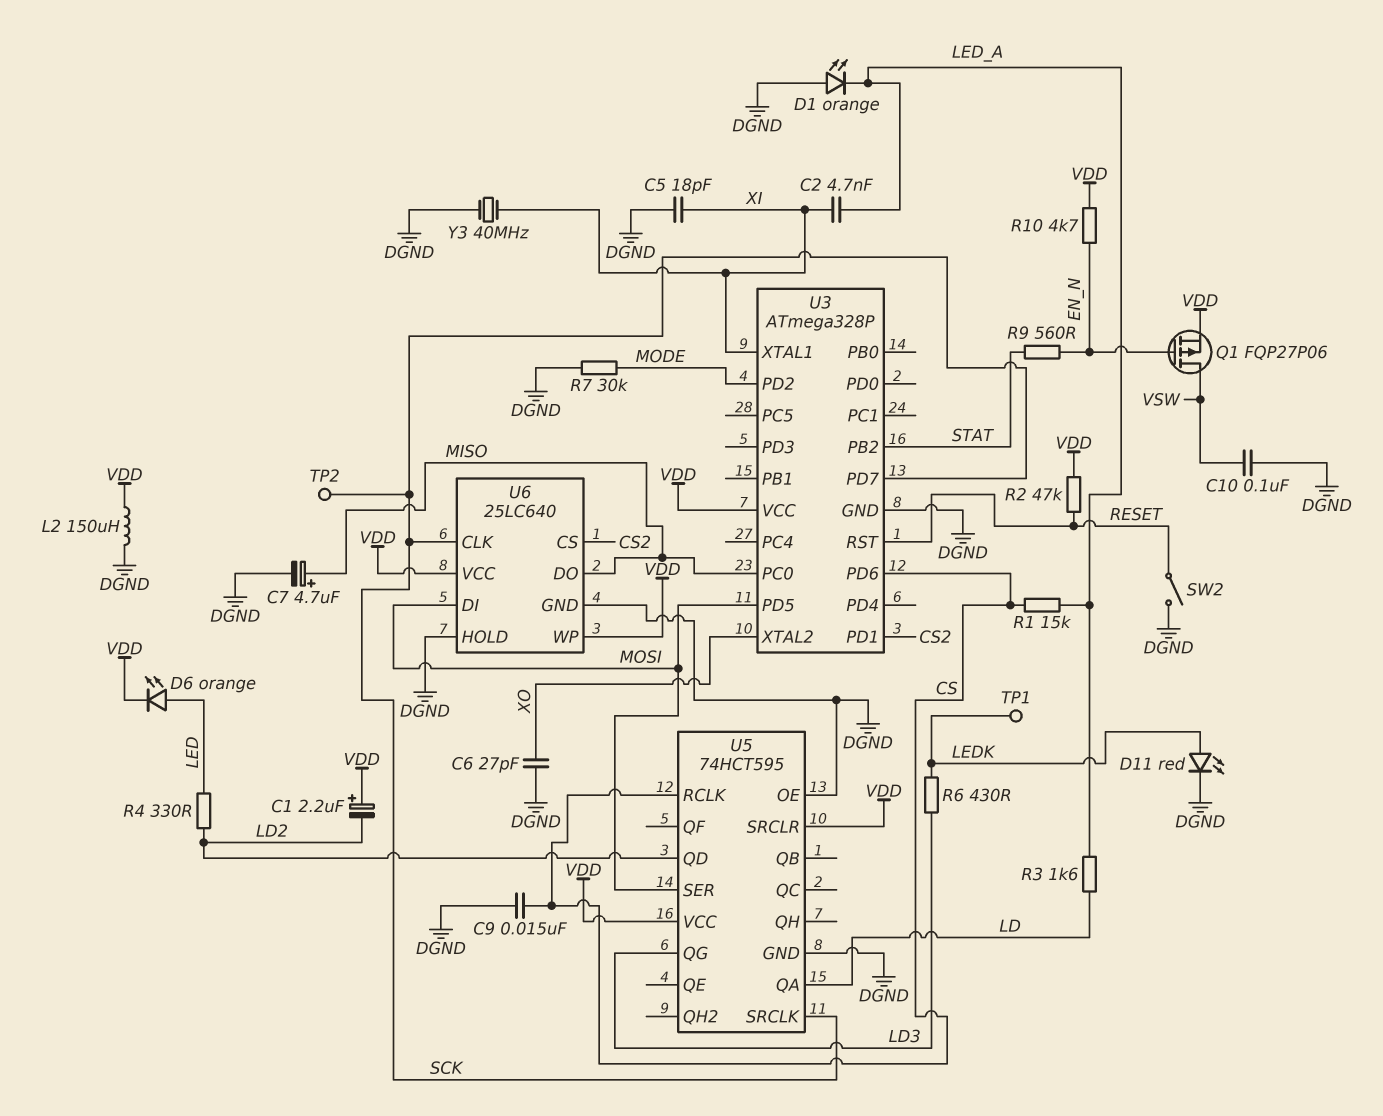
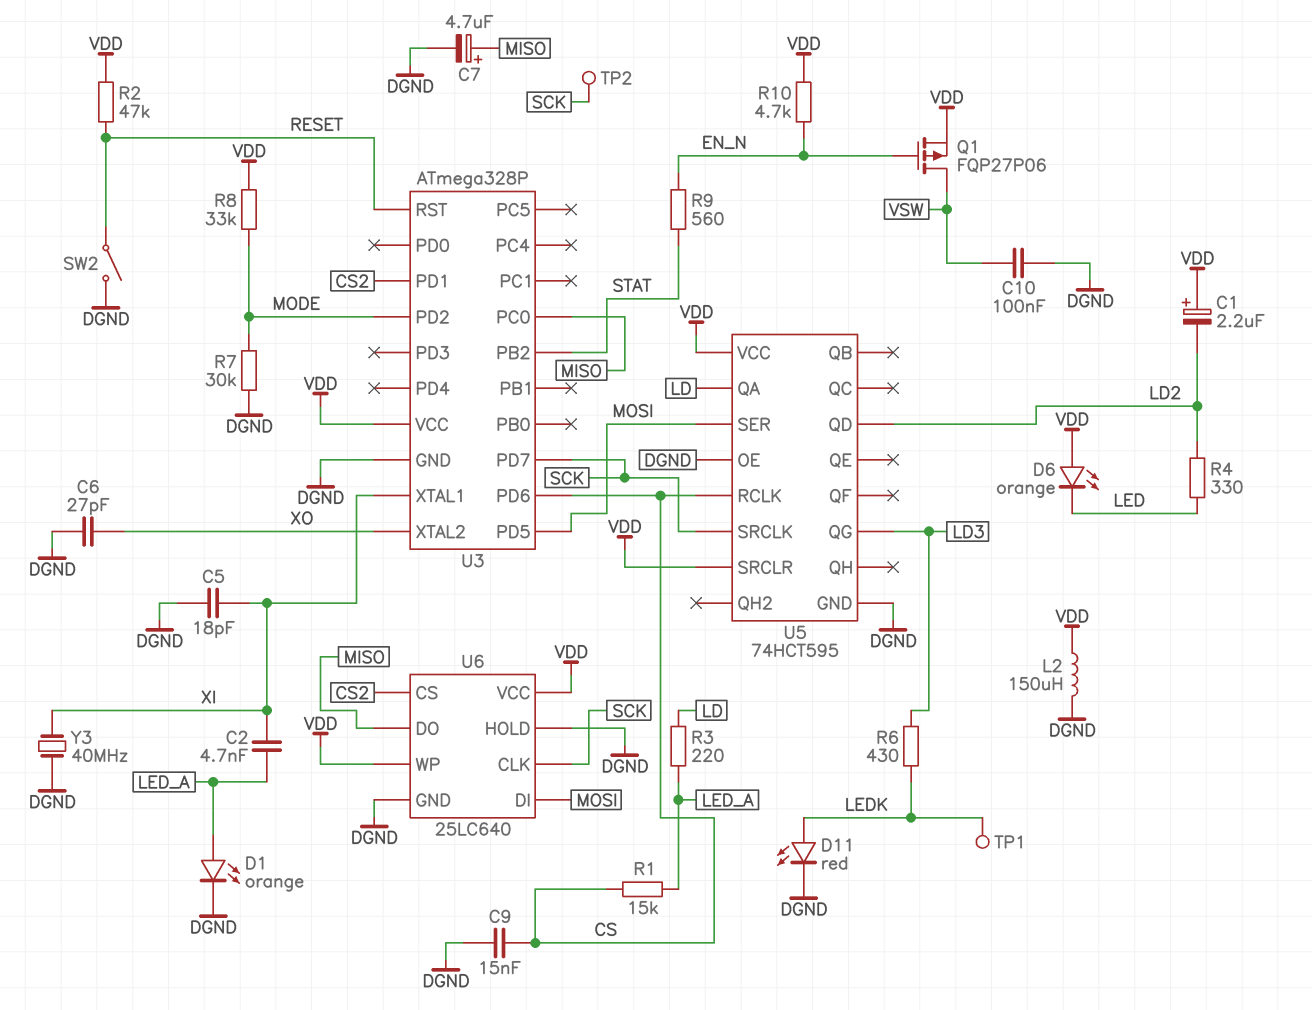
D1: LED orange (A DGND, K LED_A) -> LED orange (A LED_A, K DGND)
D6: LED orange (A LED, K VDD) -> LED orange (A VDD, K LED)
R3: 1.6k (LD, LED_A) -> 220 (LD, LED_A)
R8: none -> 33k (MODE, VDD)

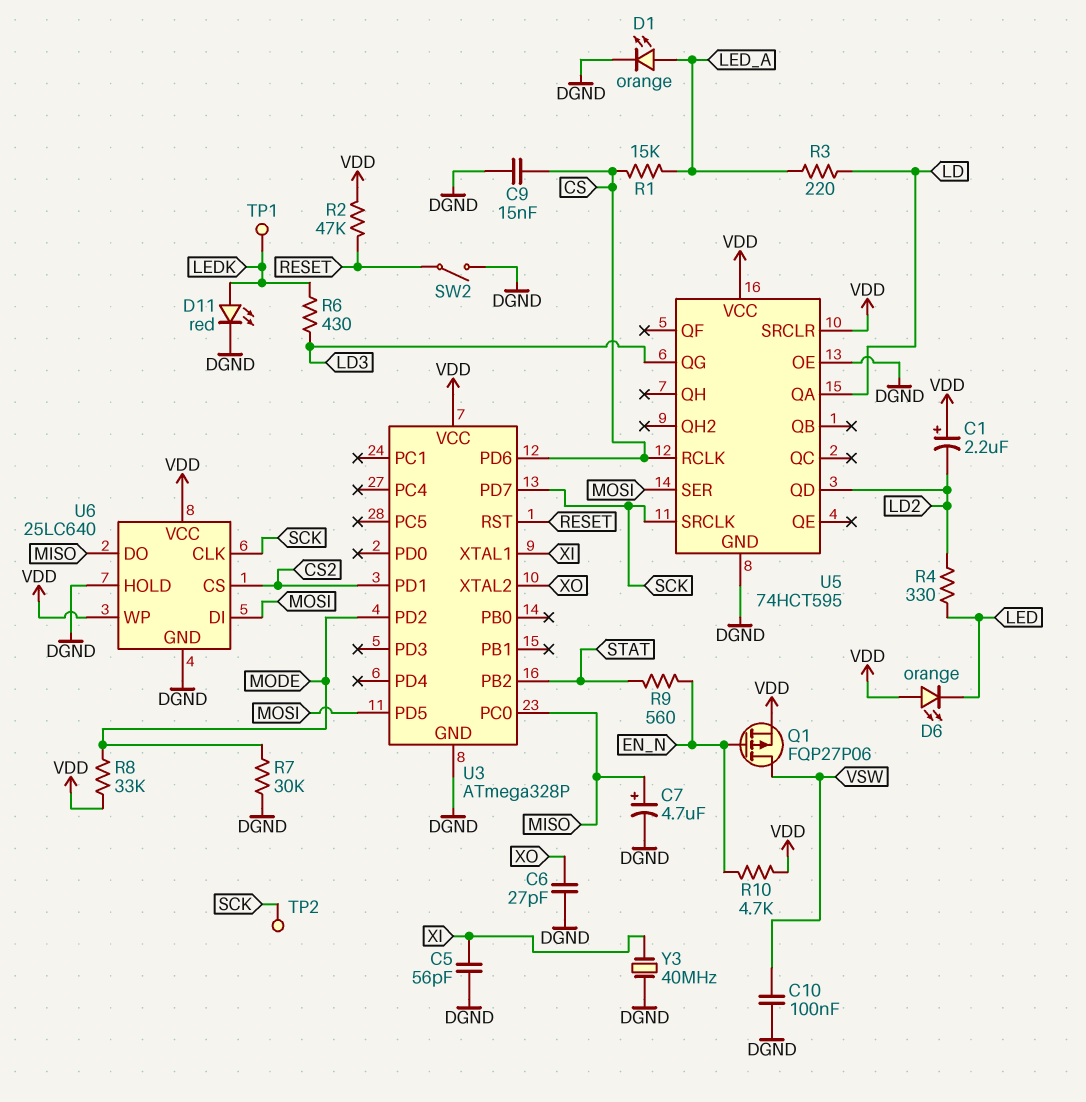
C2: 4.7nF (LED_A, XI) -> none
C5: 18pF (DGND, XI) -> 56pF (DGND, XI)
L2: 150uH (DGND, VDD) -> none

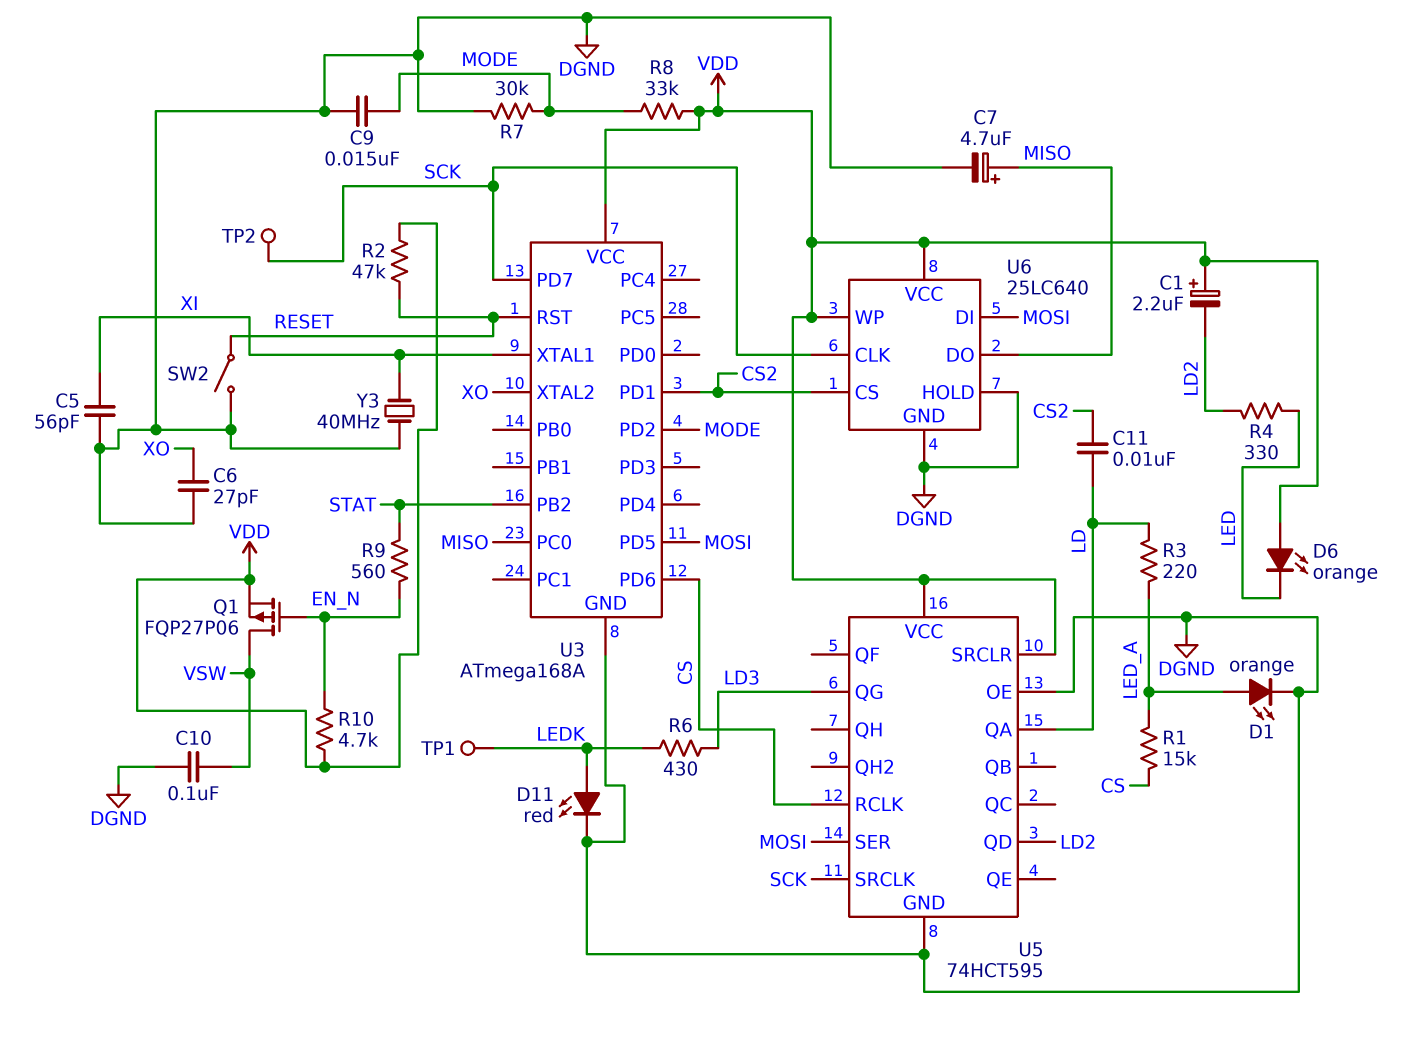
C9: 15nF (CS, DGND) -> 15nF (DGND, MODE)
C11: none -> 10nF (CS2, LD)
U3: ATmega328P -> ATmega168A

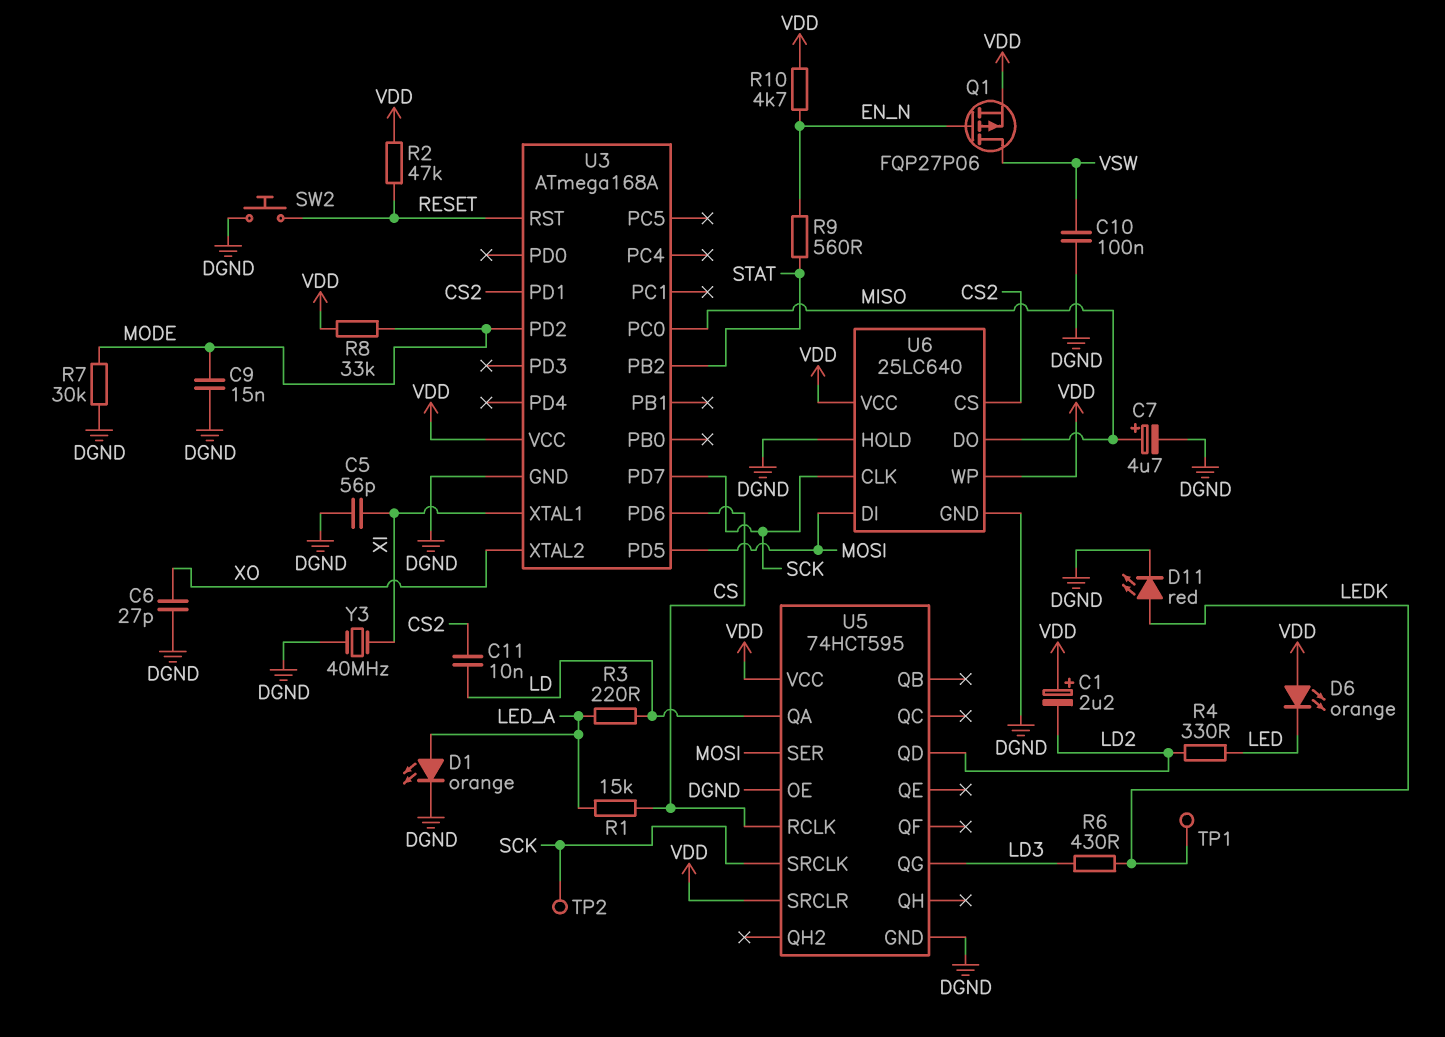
SW2: switch (DGND, RESET) -> button (DGND, RESET)

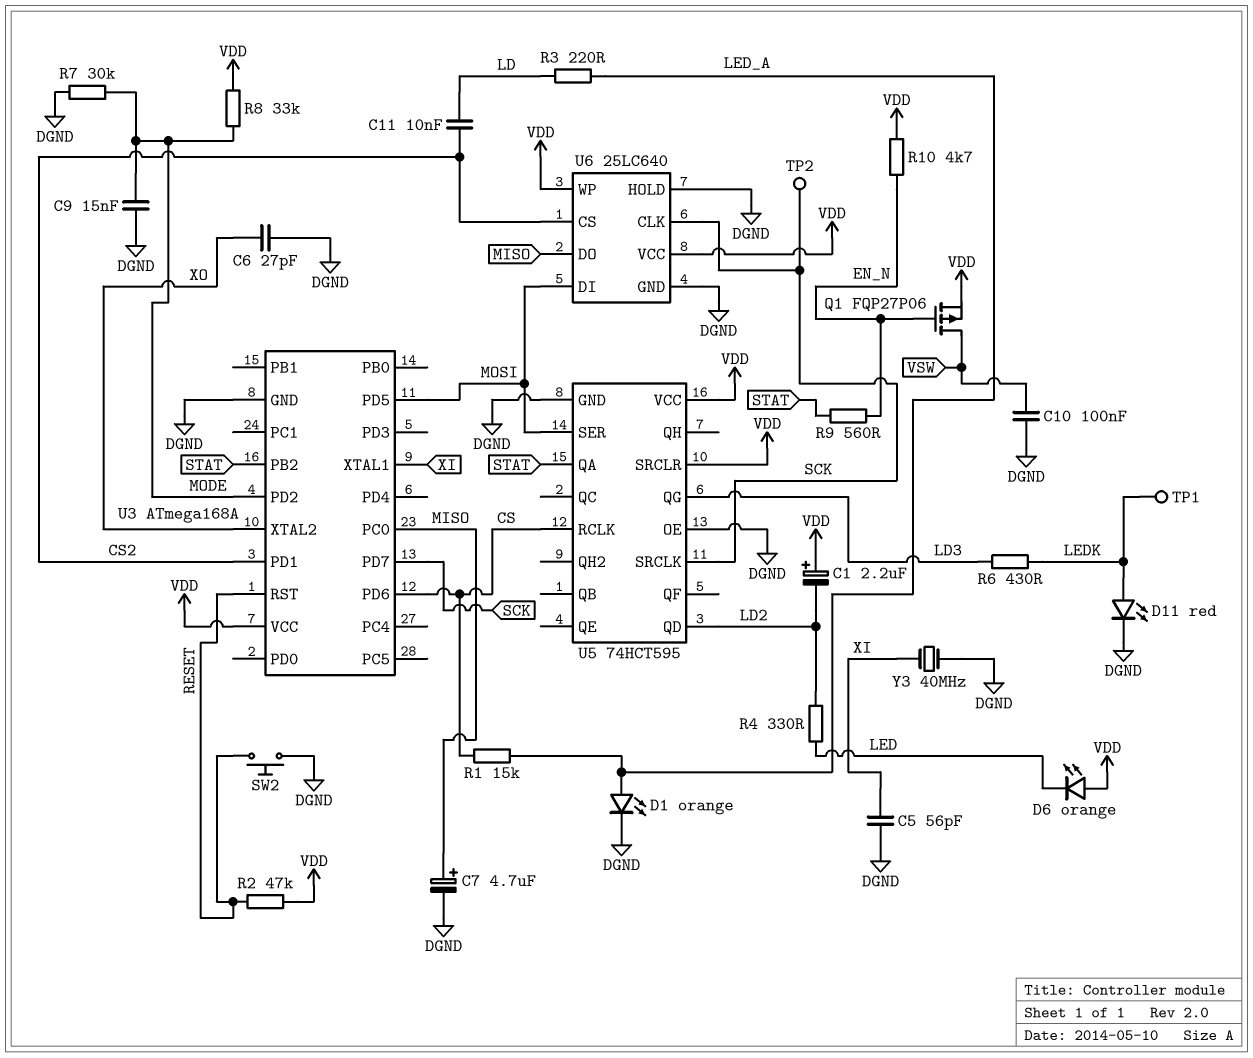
U5 pin QA: LD -> STAT

